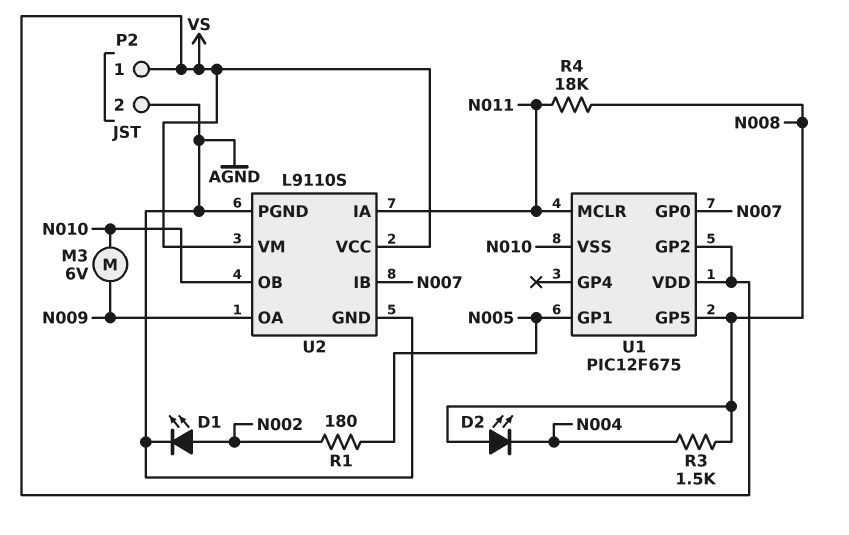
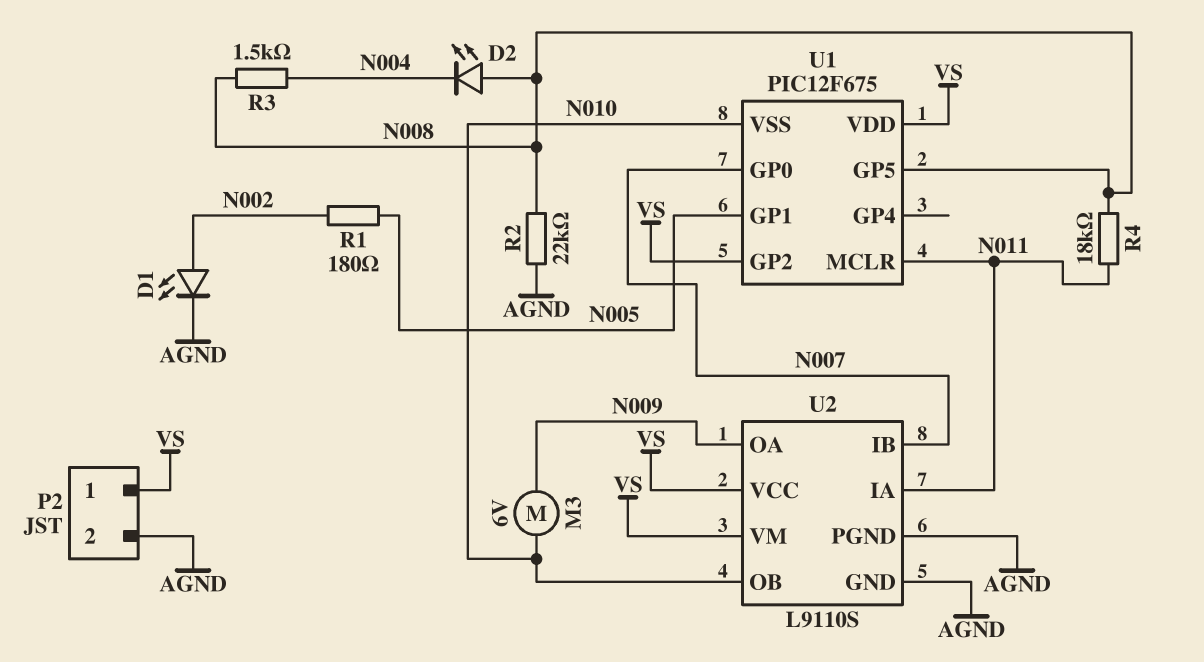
R2: none -> 22k (AGND, N008)

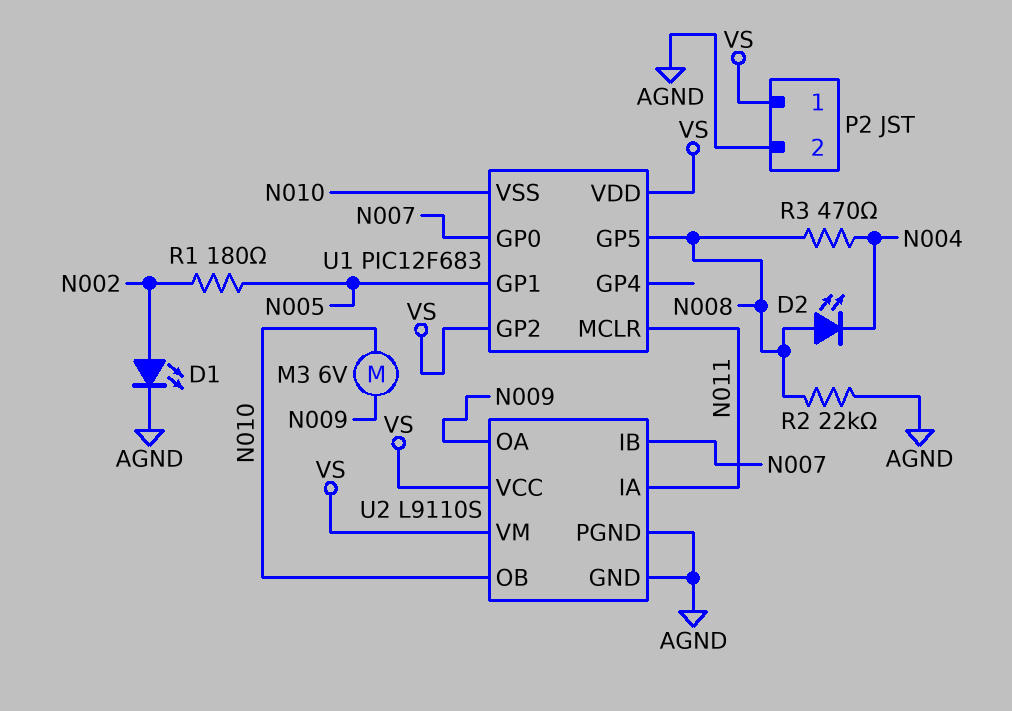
R3: 1.5k (N004, N008) -> 470 (N004, N008)
R4: 18k (N008, N011) -> none
U1: PIC12F675 -> PIC12F683

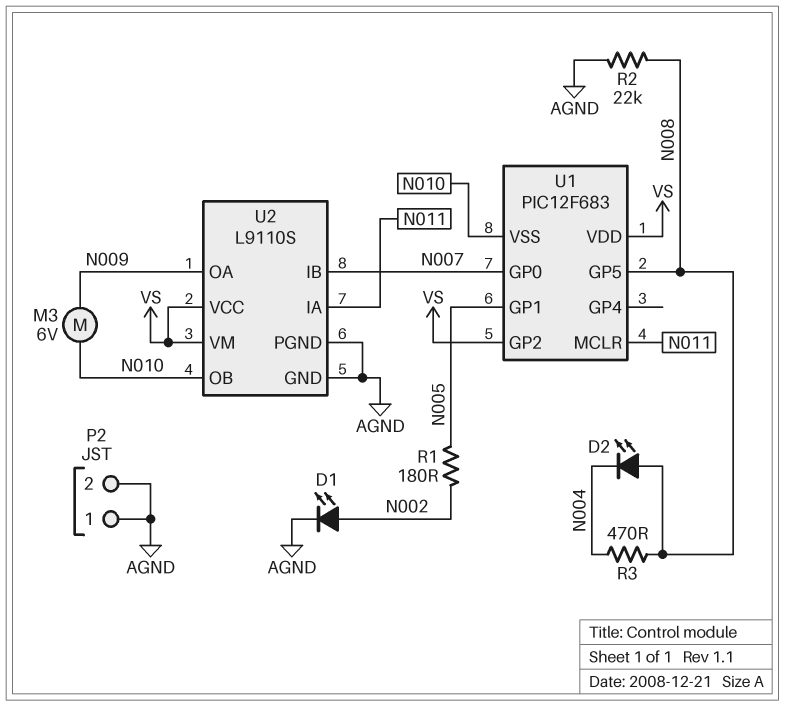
P2 pin 1: VS -> AGND

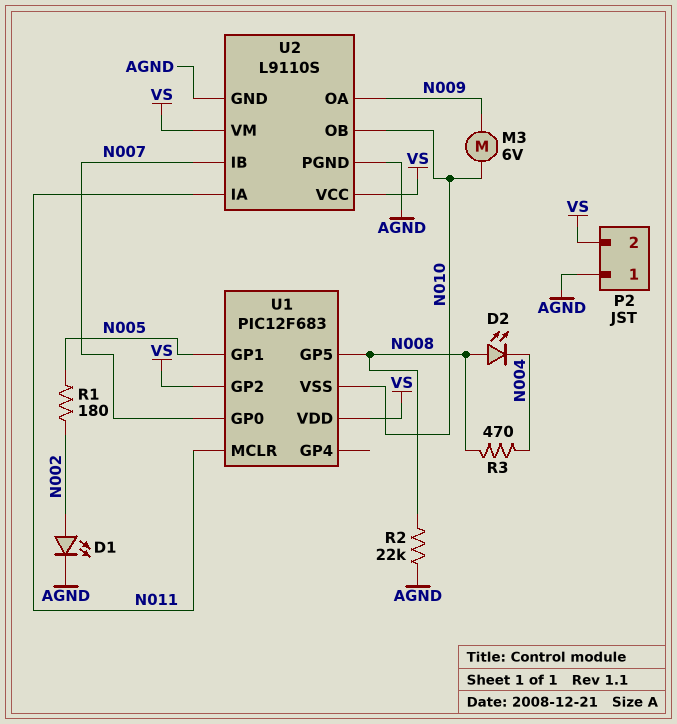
P2 pin 2: AGND -> VS

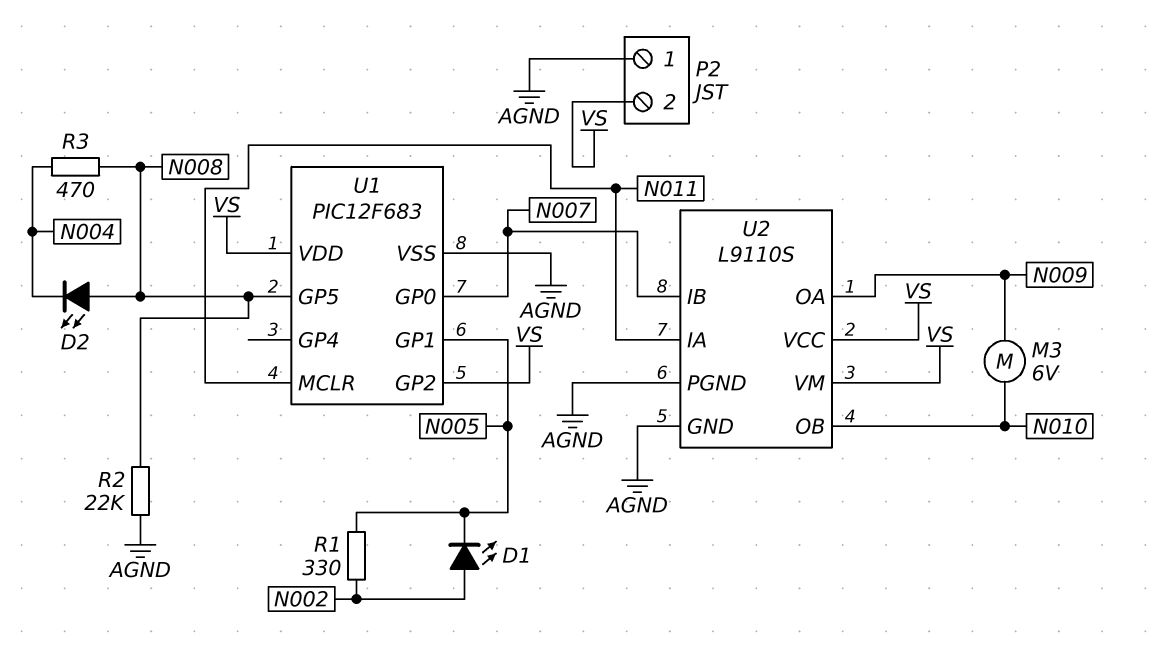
D1: LED (A N002, K AGND) -> LED (A N002, K N005)
R1: 180 (N002, N005) -> 330 (N002, N005)
U1 pin VSS: N010 -> AGND

